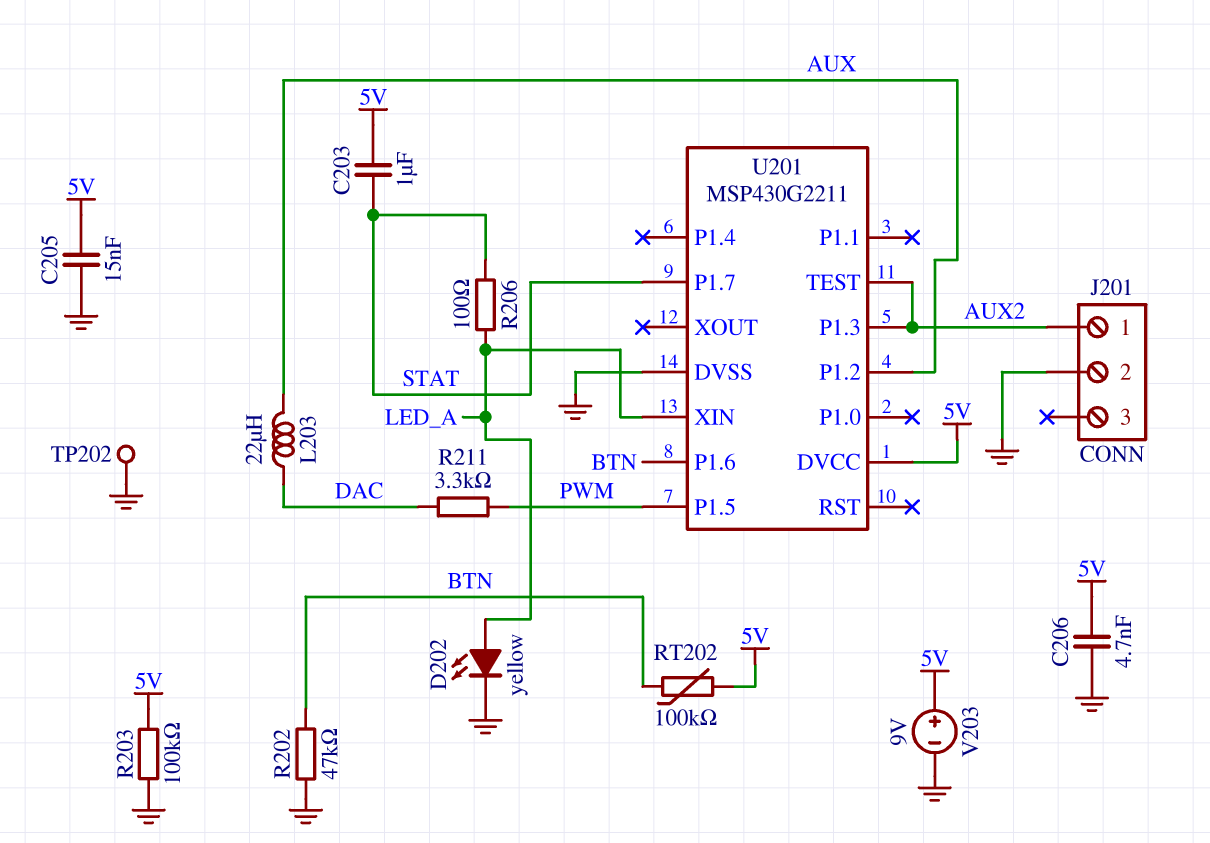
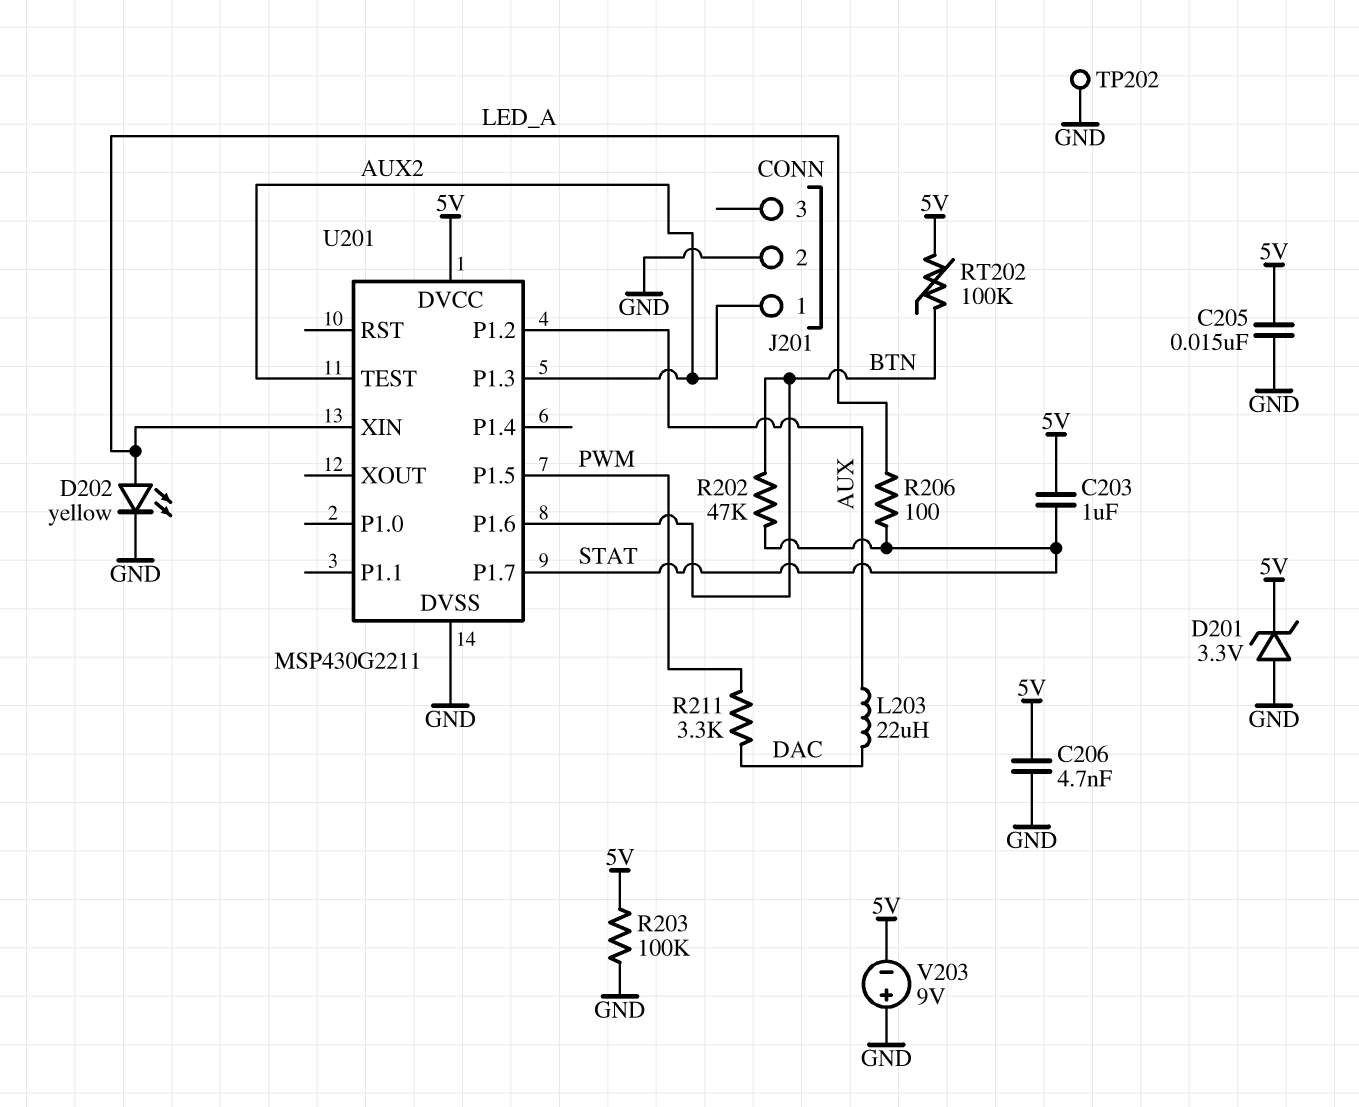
D201: none -> zener 3.3V (A GND, K 5V)
R202: 47k (BTN, GND) -> 47k (BTN, STAT)
V203: 9V (plus 5V, minus GND) -> 9V (plus GND, minus 5V)

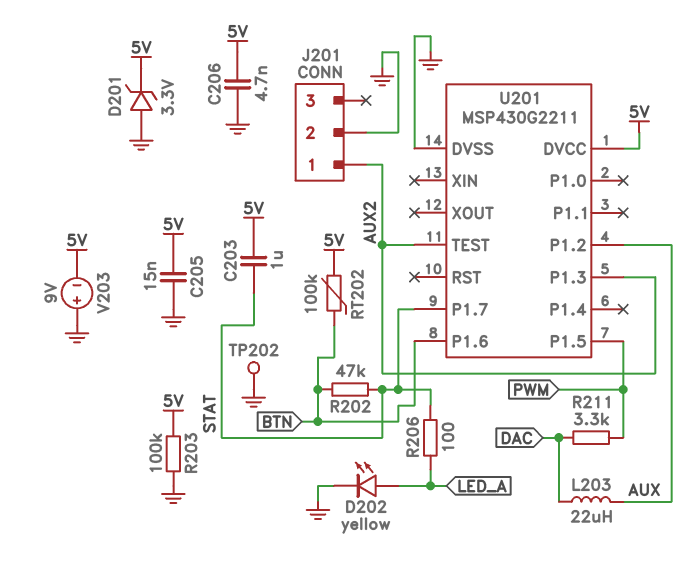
U201 pin XIN: LED_A -> none

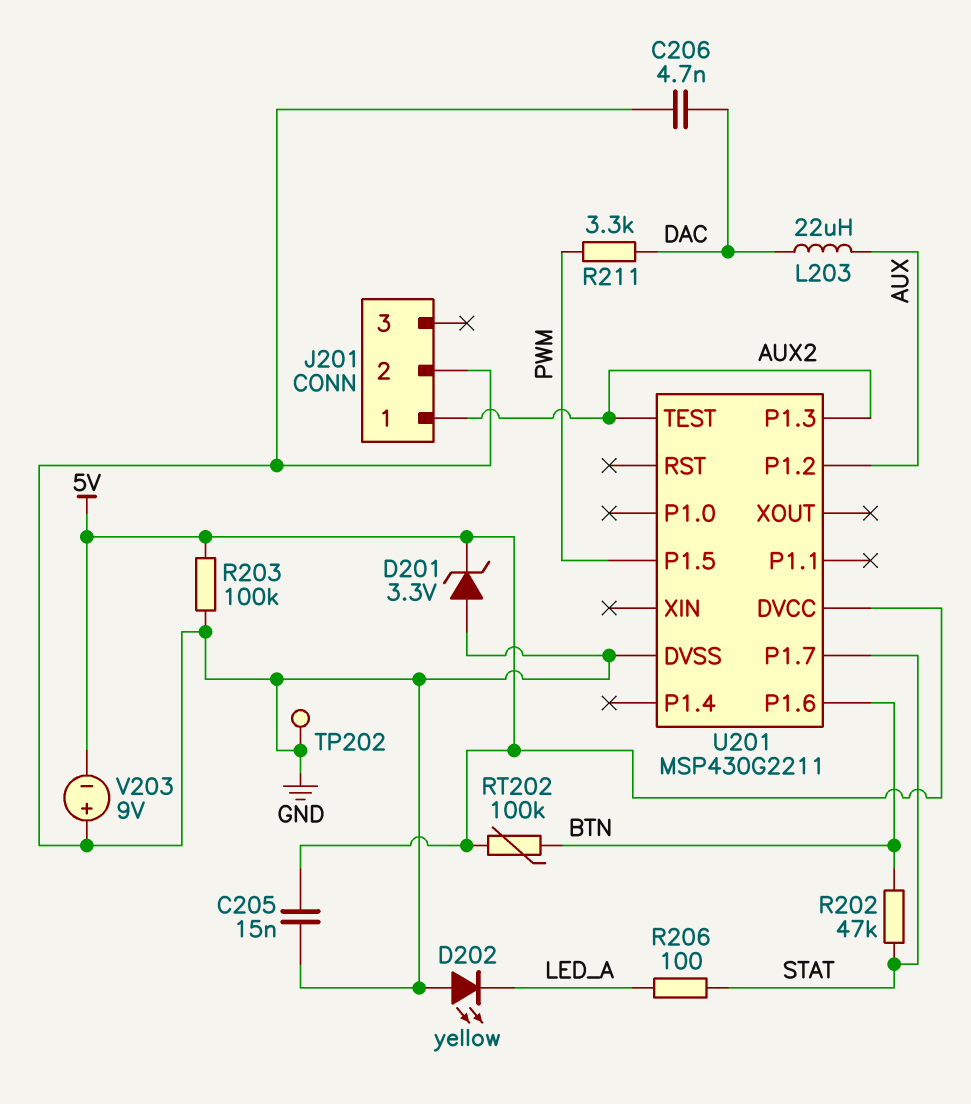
C203: 1uF (5V, STAT) -> none
C206: 4.7nF (5V, GND) -> 4.7nF (DAC, GND)
D202: LED yellow (A LED_A, K GND) -> LED yellow (A GND, K LED_A)

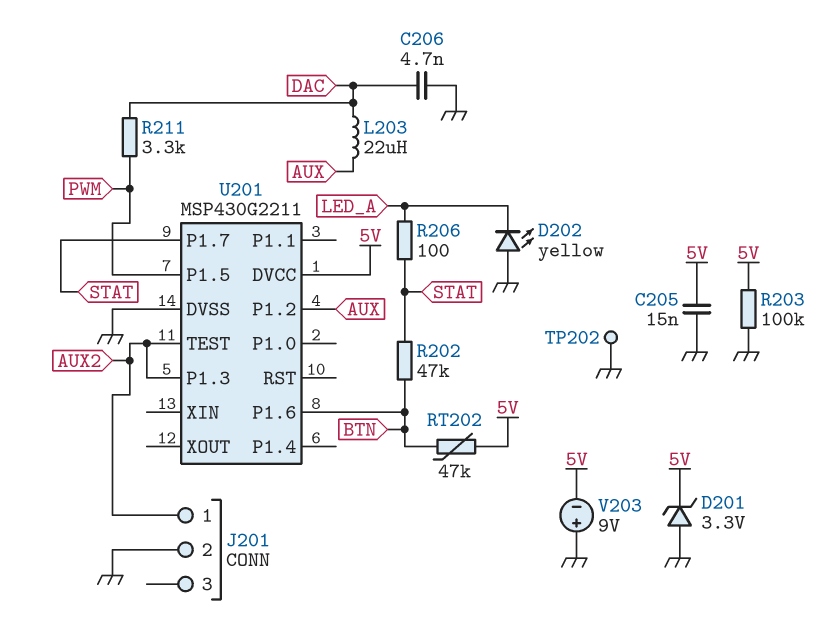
RT202: 100k (5V, BTN) -> 47k (5V, BTN)

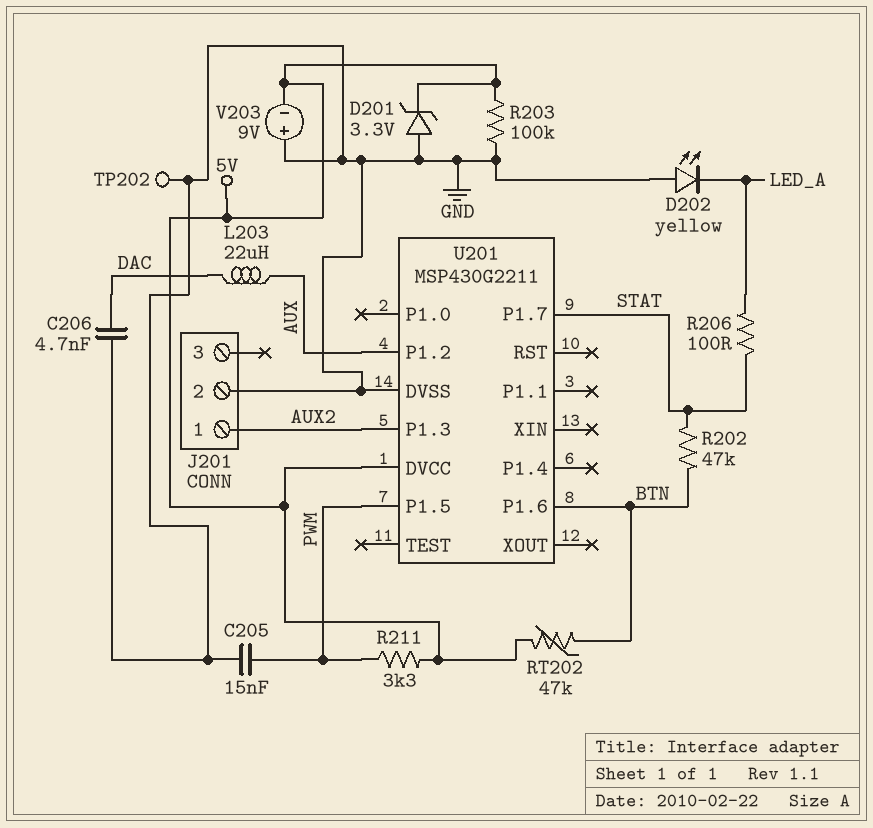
C205: 15nF (5V, GND) -> 15nF (GND, PWM)
R211: 3.3k (DAC, PWM) -> 3.3k (5V, PWM)
U201 pin TEST: AUX2 -> none

